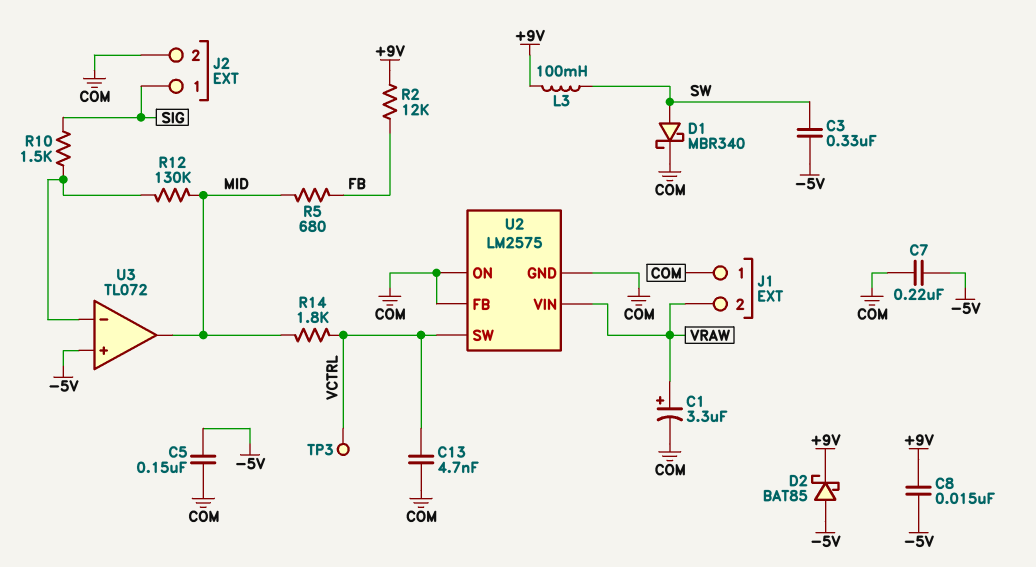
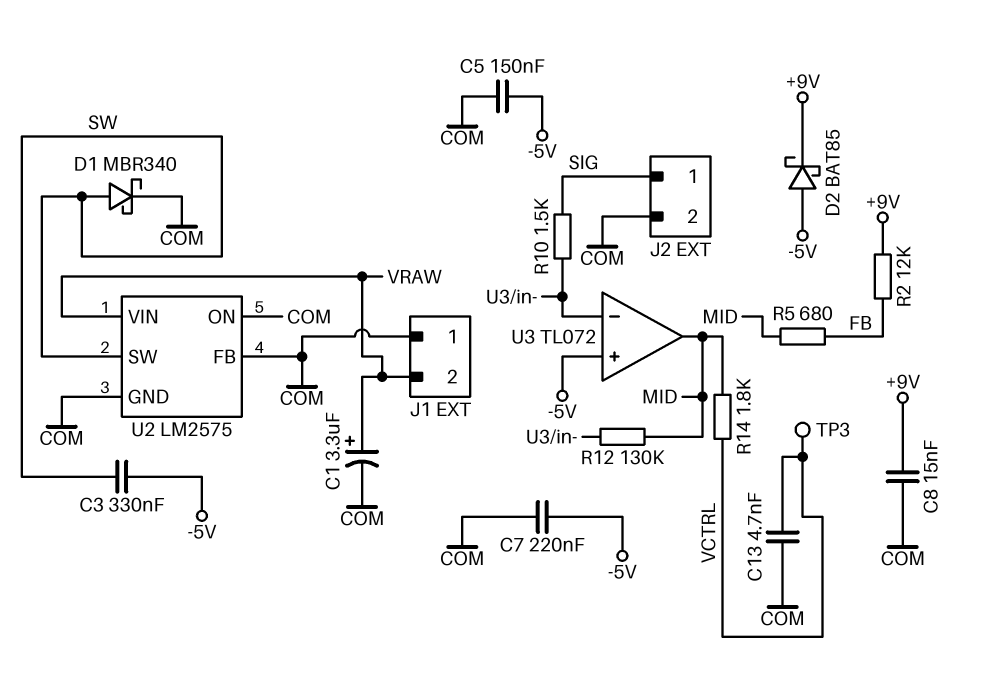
C8: 15nF (+9V, -5V) -> 15nF (+9V, COM)
L3: 100mH (+9V, SW) -> none
U2 pin SW: VCTRL -> SW

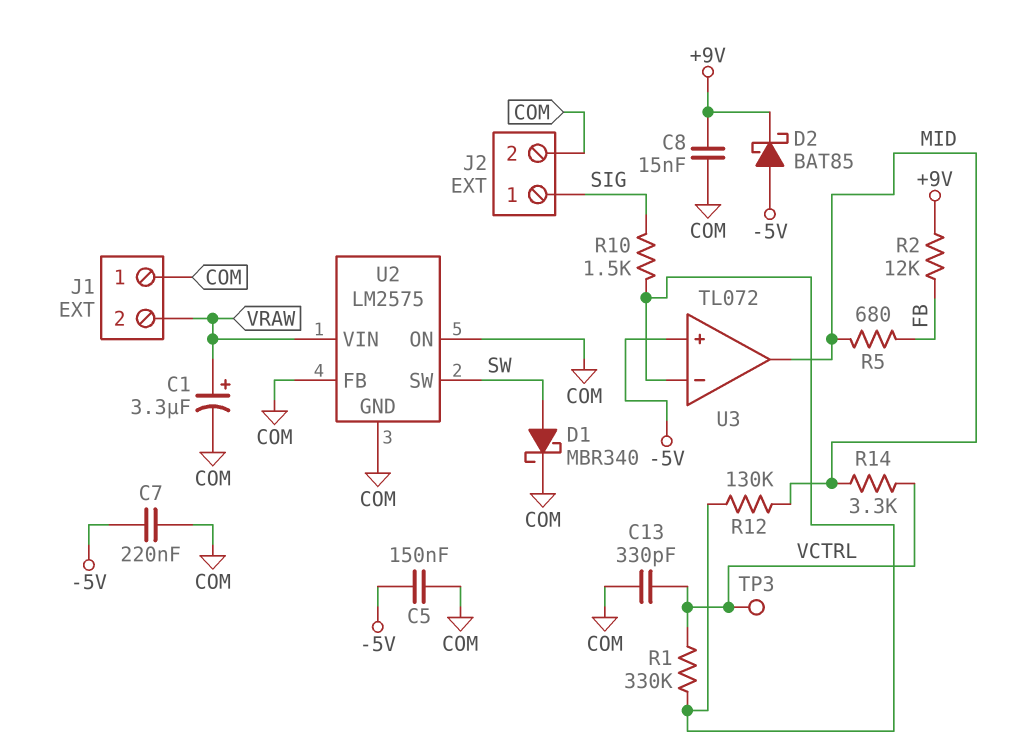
C3: 330nF (-5V, SW) -> none
C13: 4.7nF (COM, VCTRL) -> 330pF (COM, VCTRL)
R1: none -> 330k (U3/in-, VCTRL)
R14: 1.8k (MID, VCTRL) -> 3.3k (MID, VCTRL)

